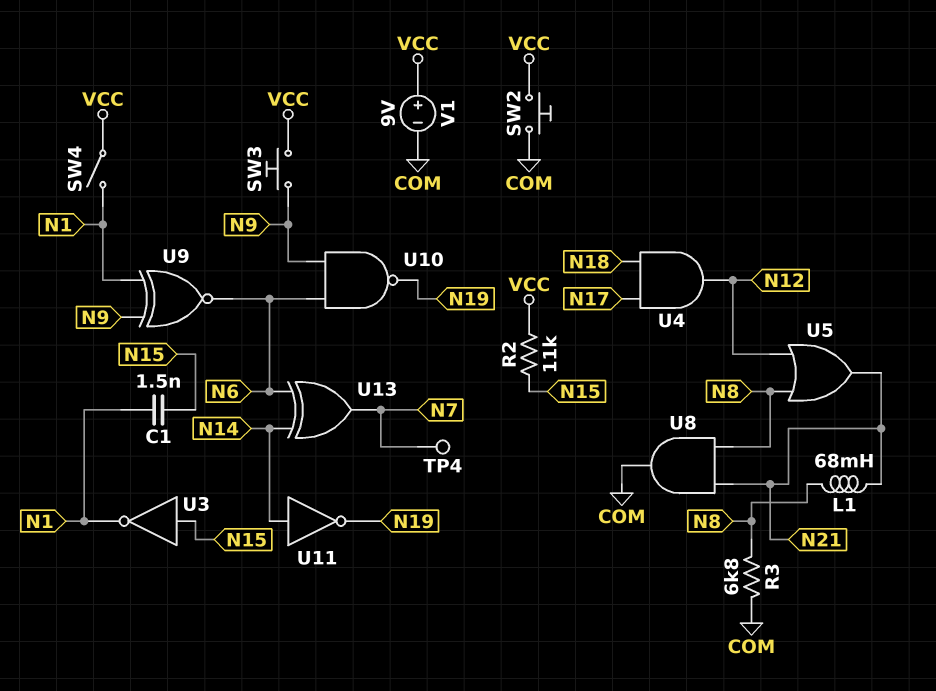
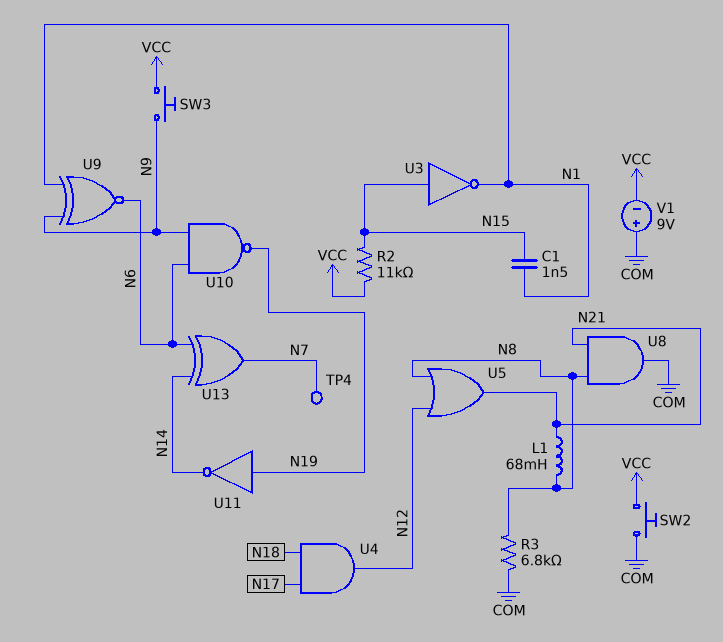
SW4: switch (N1, VCC) -> none
U11: NOT (in N14, out N19) -> NOT (in N19, out N14)
V1: 9V (plus VCC, minus COM) -> 9V (plus COM, minus VCC)

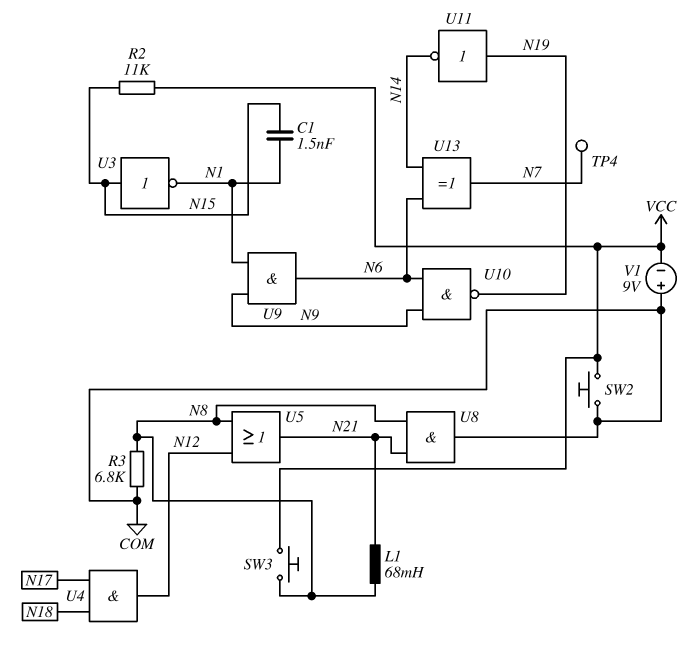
SW3: button (N9, VCC) -> button (N8, VCC)
U9: XNOR (in N1, in N9, out N6) -> AND (in N1, in N9, out N6)

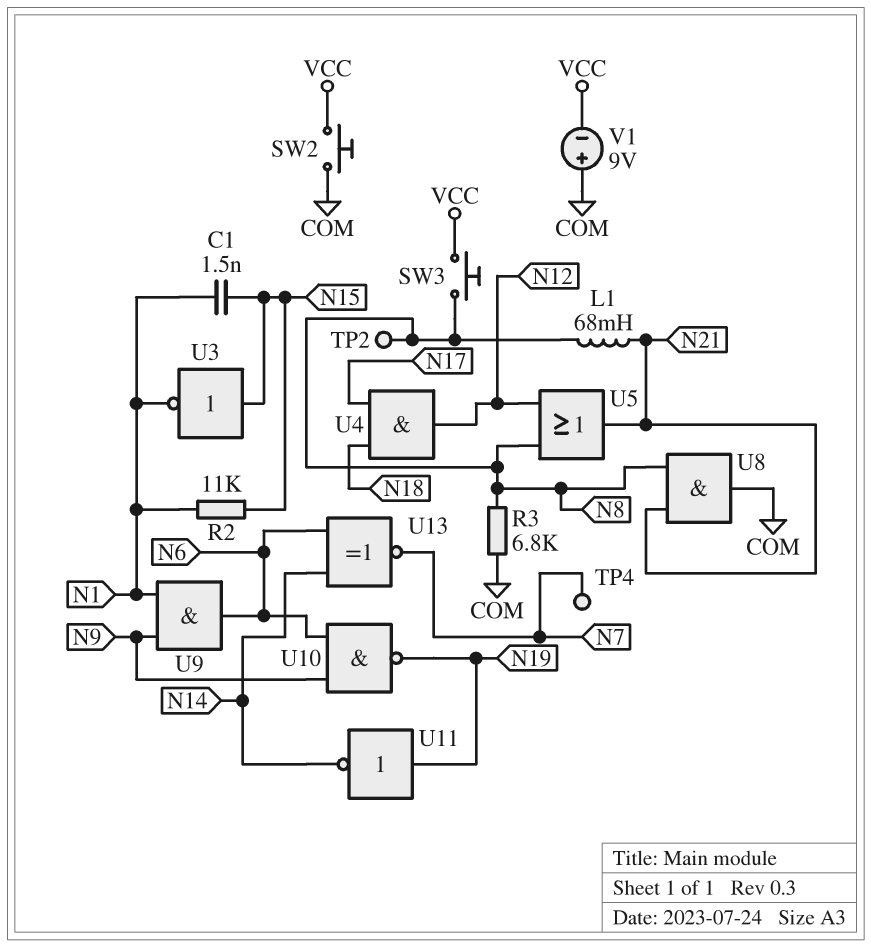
R2: 11k (N15, VCC) -> 11k (N1, N15)
TP2: none -> test point (N8)
U13: XOR (in N6, in N14, out N7) -> XNOR (in N6, in N14, out N7)

